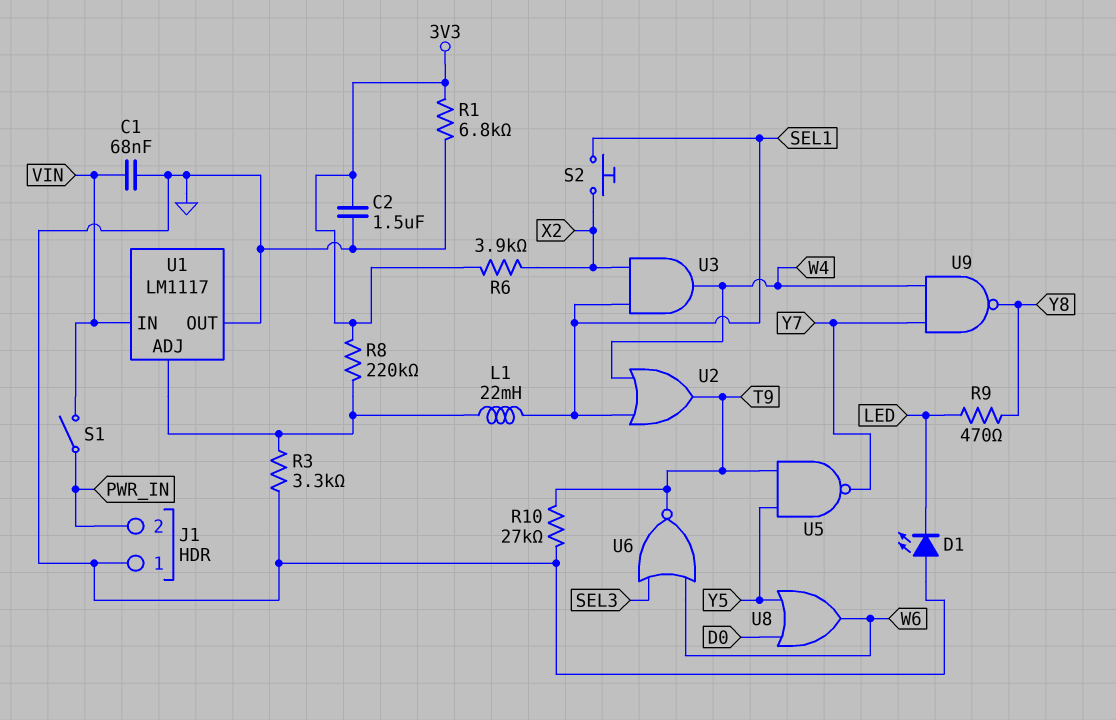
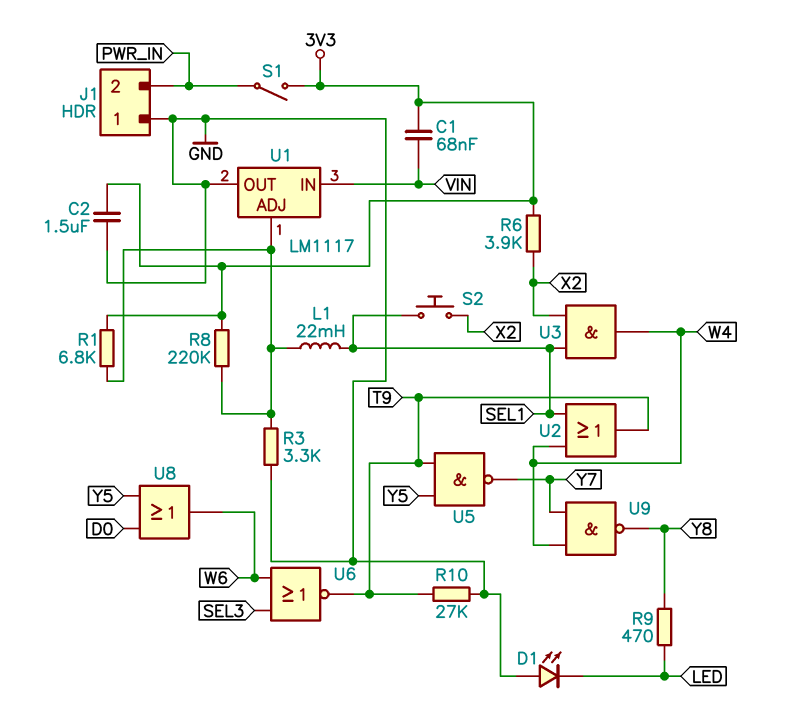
C1: 68nF (GND, VIN) -> 68nF (3V3, VIN)
R1: 6.8k (3V3, GND) -> 6.8k (3V3, U1/ADJ)
S1: switch (PWR_IN, VIN) -> switch (3V3, PWR_IN)

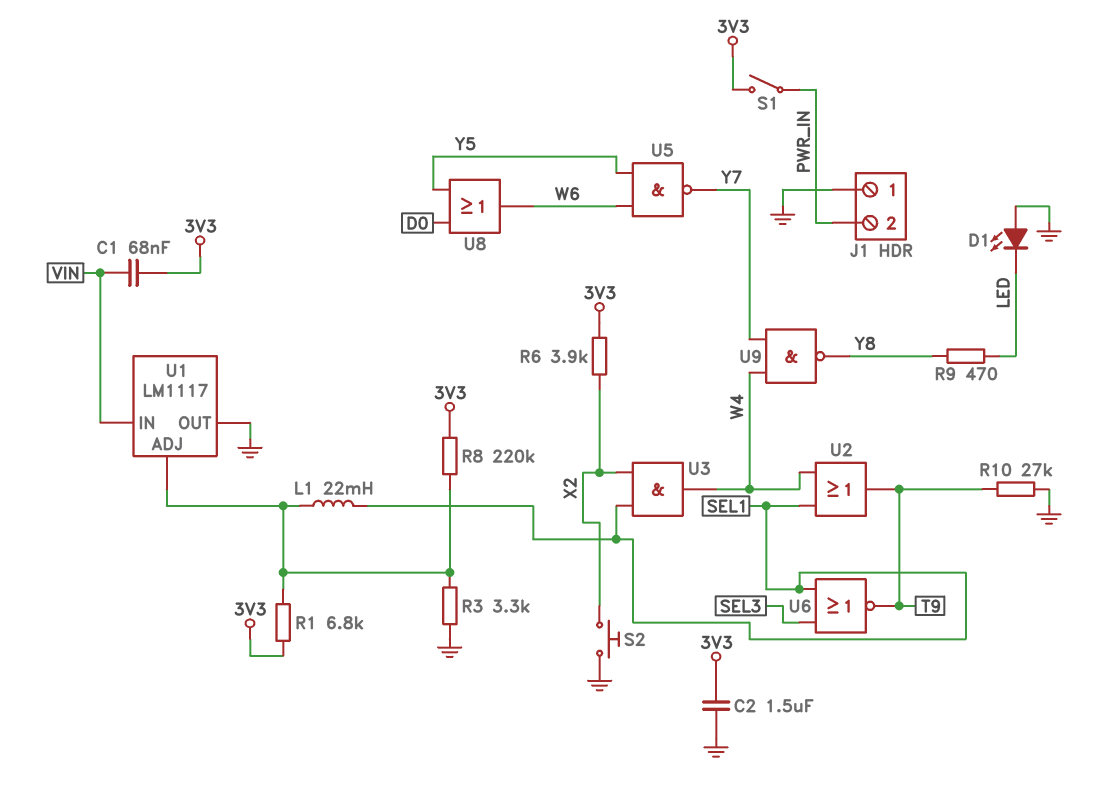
S2: button (SEL1, X2) -> button (GND, X2)
U5: NAND (in T9, in Y5, out Y7) -> NAND (in W6, in Y5, out Y7)
U6: NOR (in SEL3, in W6, out T9) -> NOR (in SEL1, in SEL3, out T9)

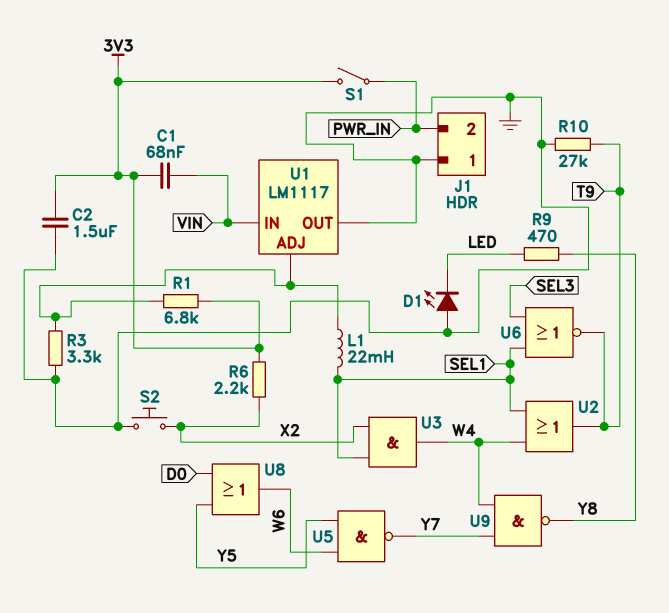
R6: 3.9k (3V3, X2) -> 2.2k (3V3, X2)
R8: 220k (3V3, U1/ADJ) -> none

